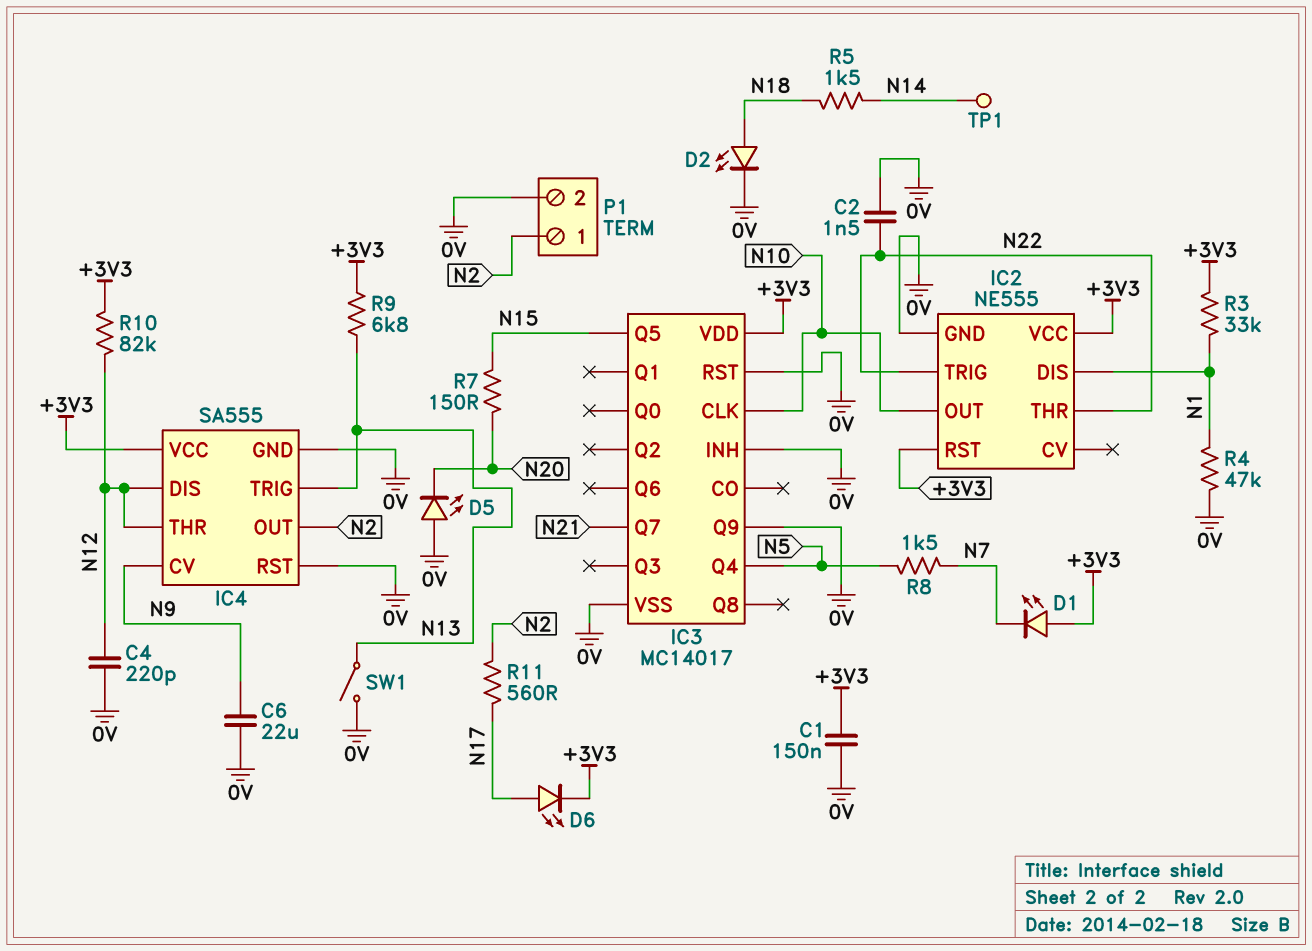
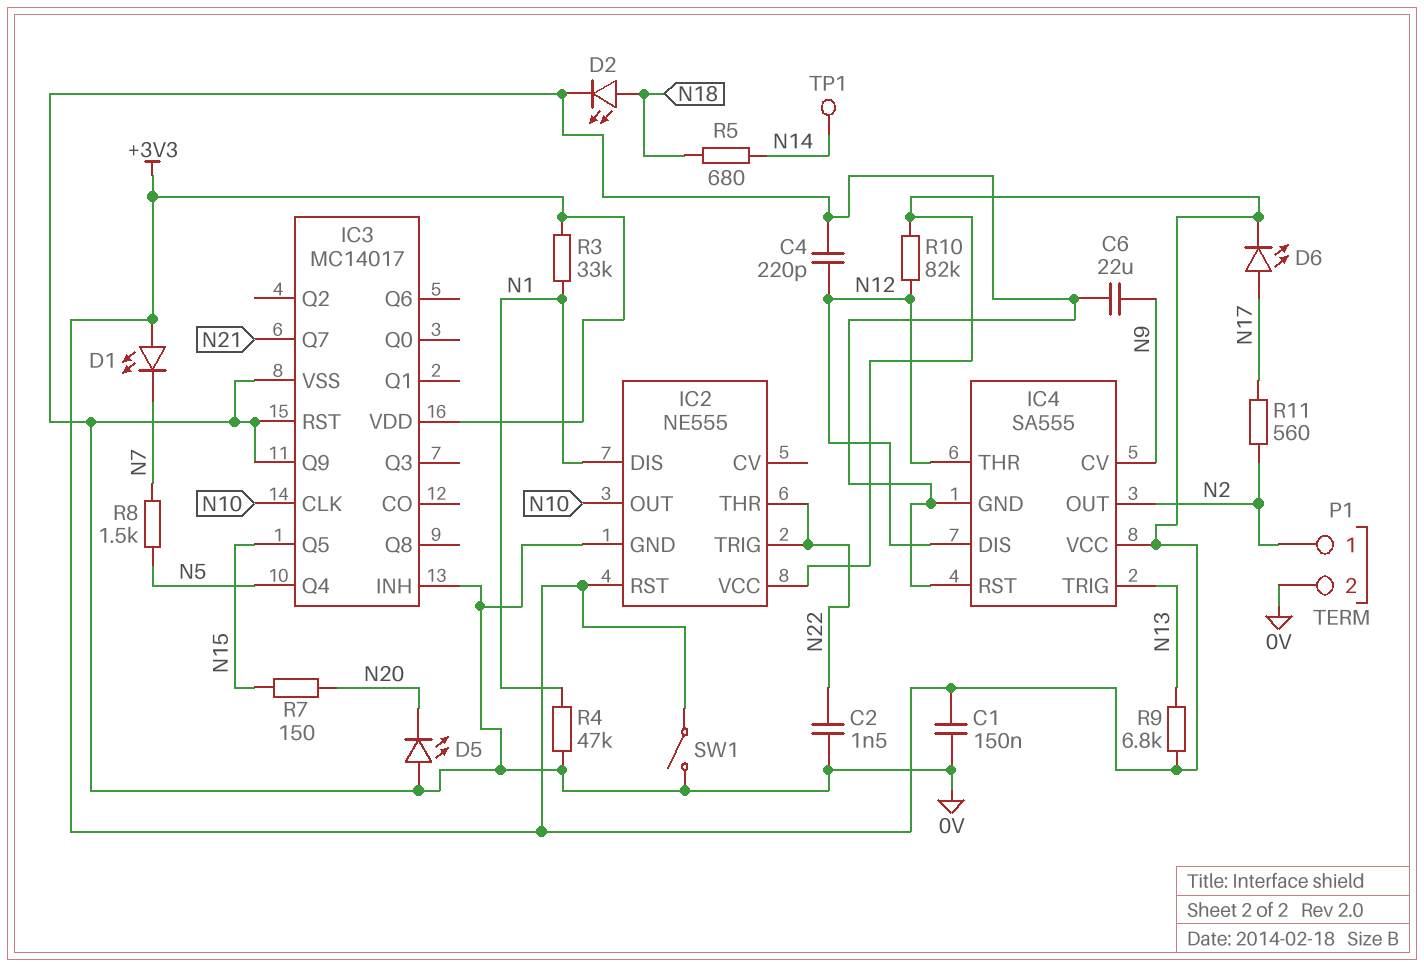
R5: 1.5k (N14, N18) -> 680 (N14, N18)
SW1: switch (0V, N13) -> switch (+3V3, 0V)

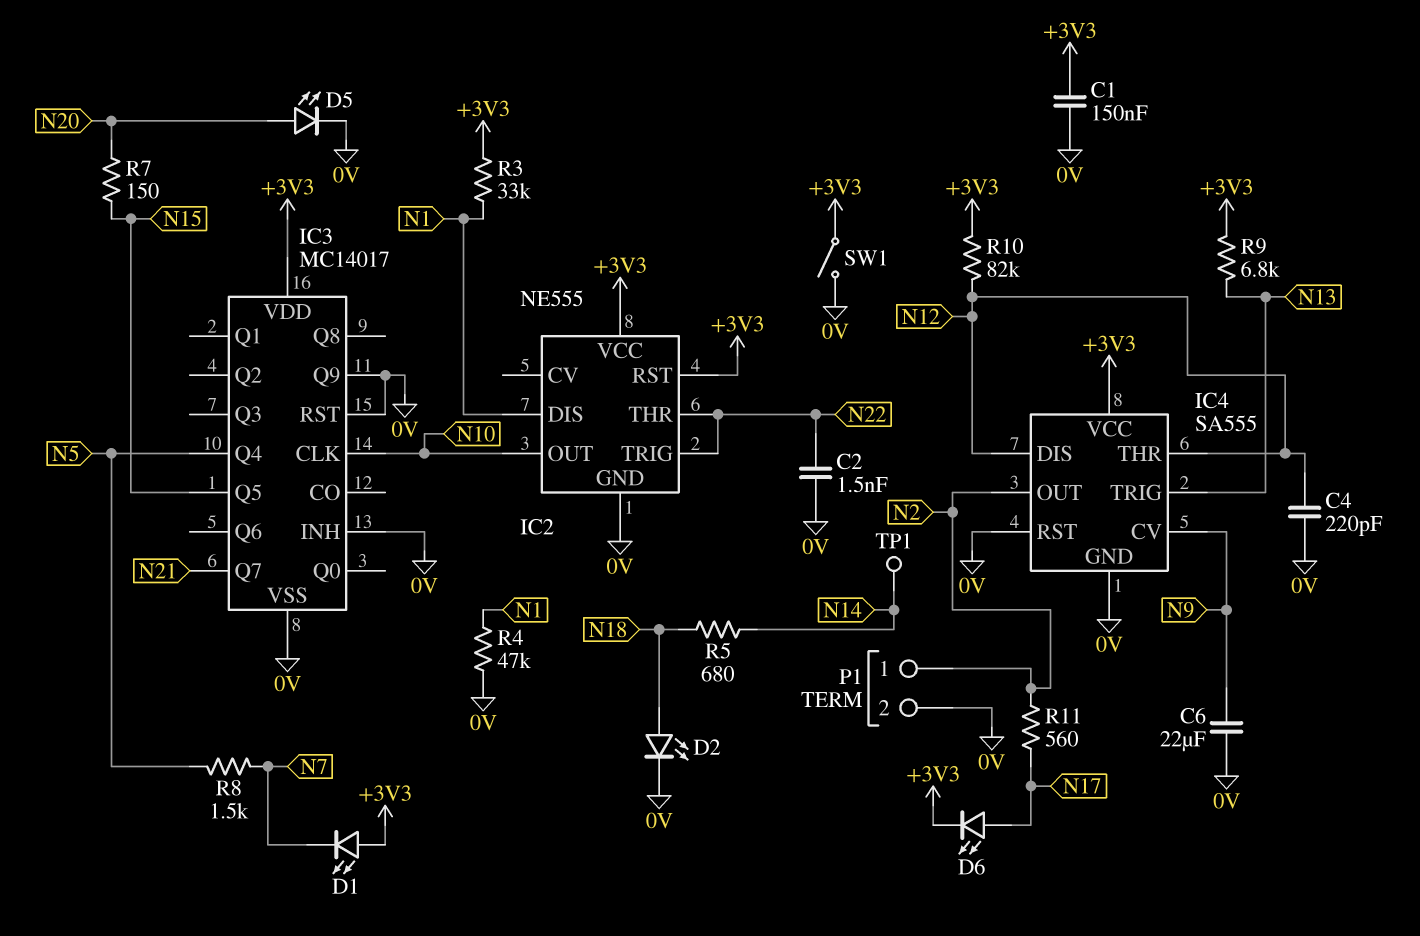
D5: LED (A 0V, K N20) -> LED (A N20, K 0V)

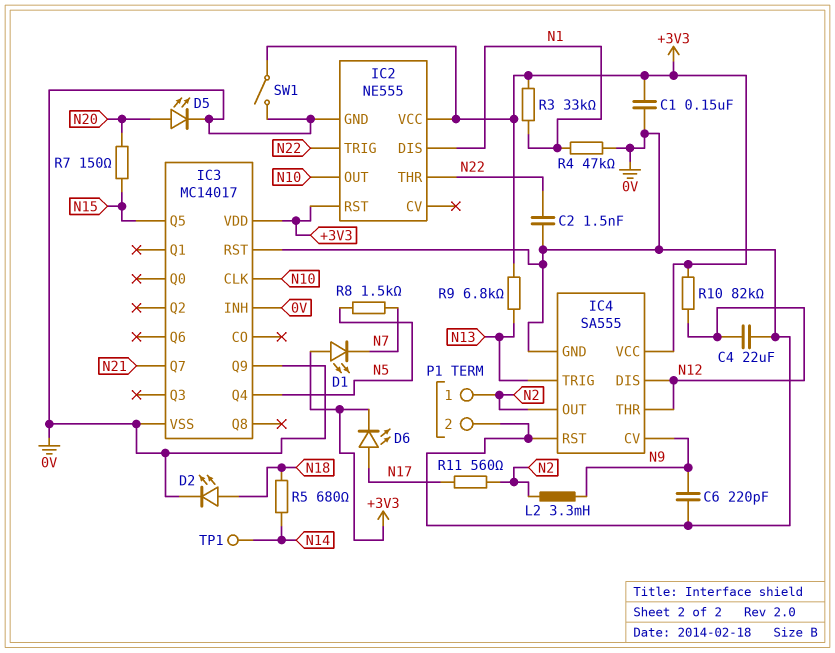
C4: 220pF (0V, N12) -> 22uF (0V, N12)
C6: 22uF (0V, N9) -> 220pF (0V, N9)
L2: none -> 3.3mH (N2, N9)

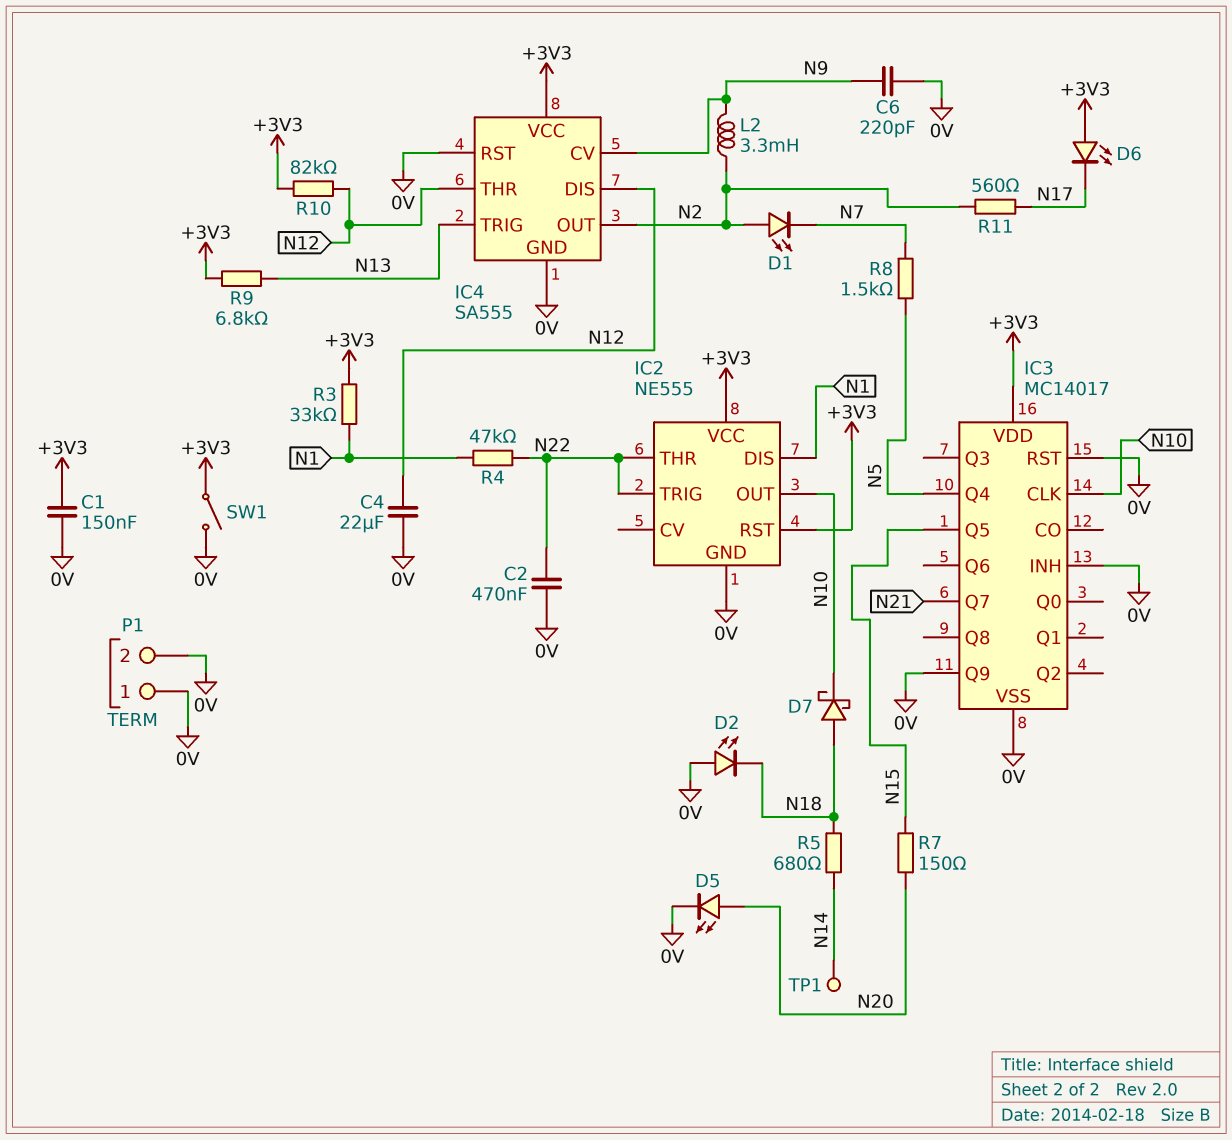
C2: 1.5nF (0V, N22) -> 470nF (0V, N22)
D1: LED (A +3V3, K N7) -> LED (A N2, K N7)
D2: LED (A N18, K 0V) -> LED (A 0V, K N18)
D6: LED (A N17, K +3V3) -> LED (A +3V3, K N17)
D7: none -> schottky (A N18, K N10)
P1 pin 1: N2 -> 0V
R4: 47k (0V, N1) -> 47k (N1, N22)

